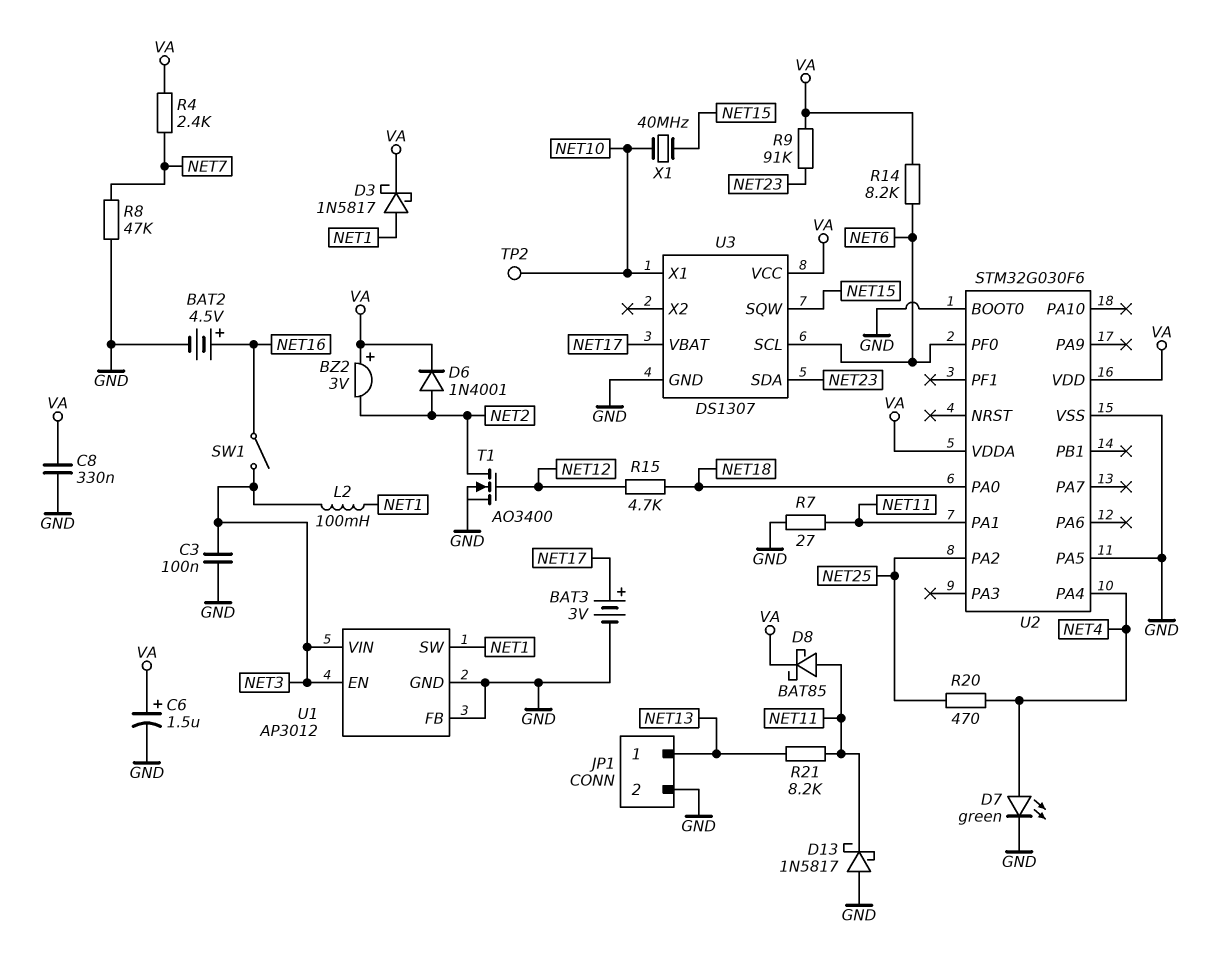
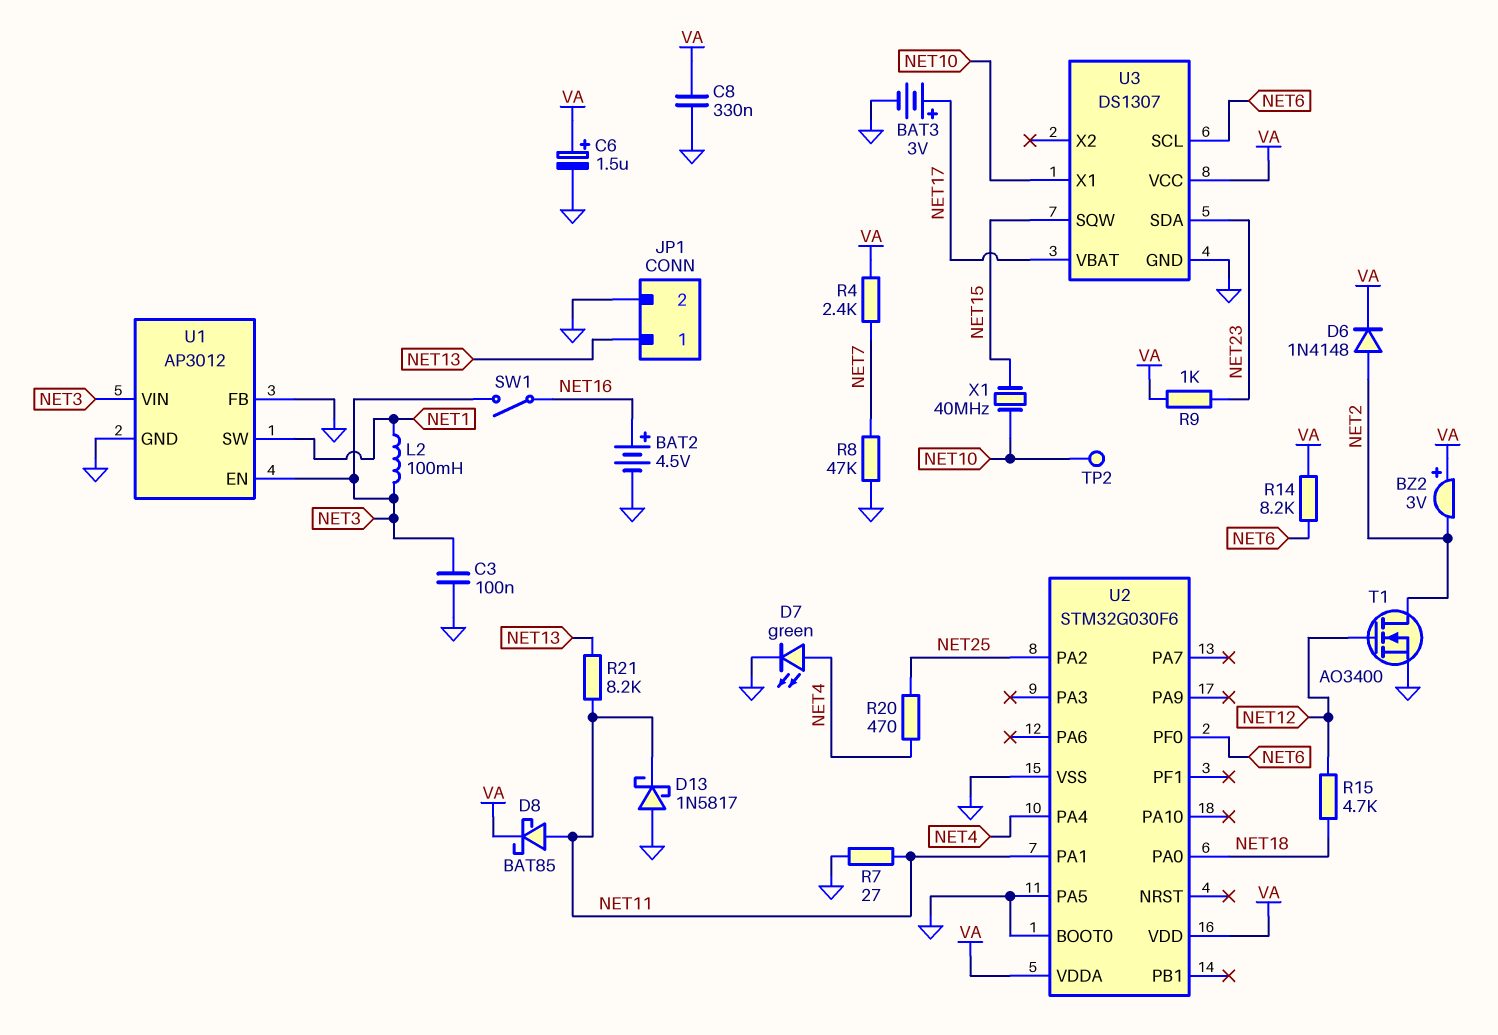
D3: schottky 1N5817 (A NET1, K VA) -> none
D6: diode 1N4001 (A NET2, K VA) -> diode 1N4148 (A NET2, K VA)
R9: 91k (NET23, VA) -> 1k (NET23, VA)

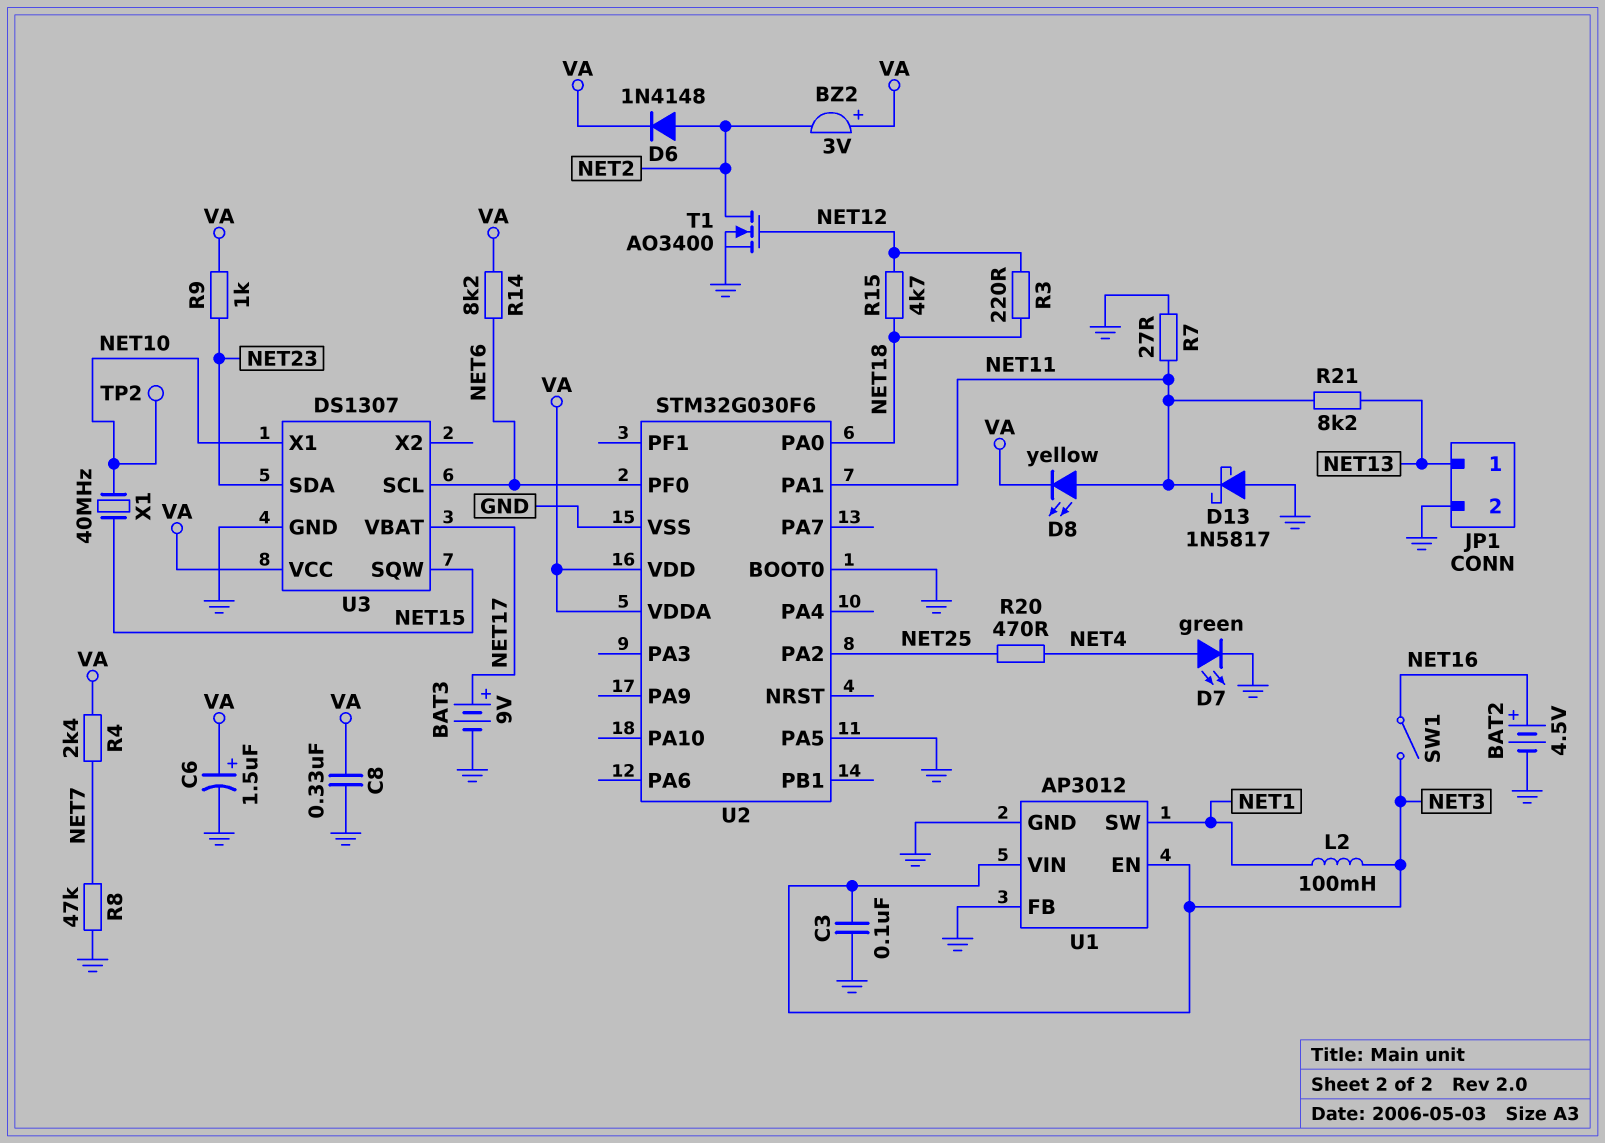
BAT3: 3V (plus NET17, minus GND) -> 9V (plus NET17, minus GND)
D8: schottky BAT85 (A NET11, K VA) -> LED yellow (A NET11, K VA)
R3: none -> 220 (NET12, NET18)
U2 pin PA4: NET4 -> none

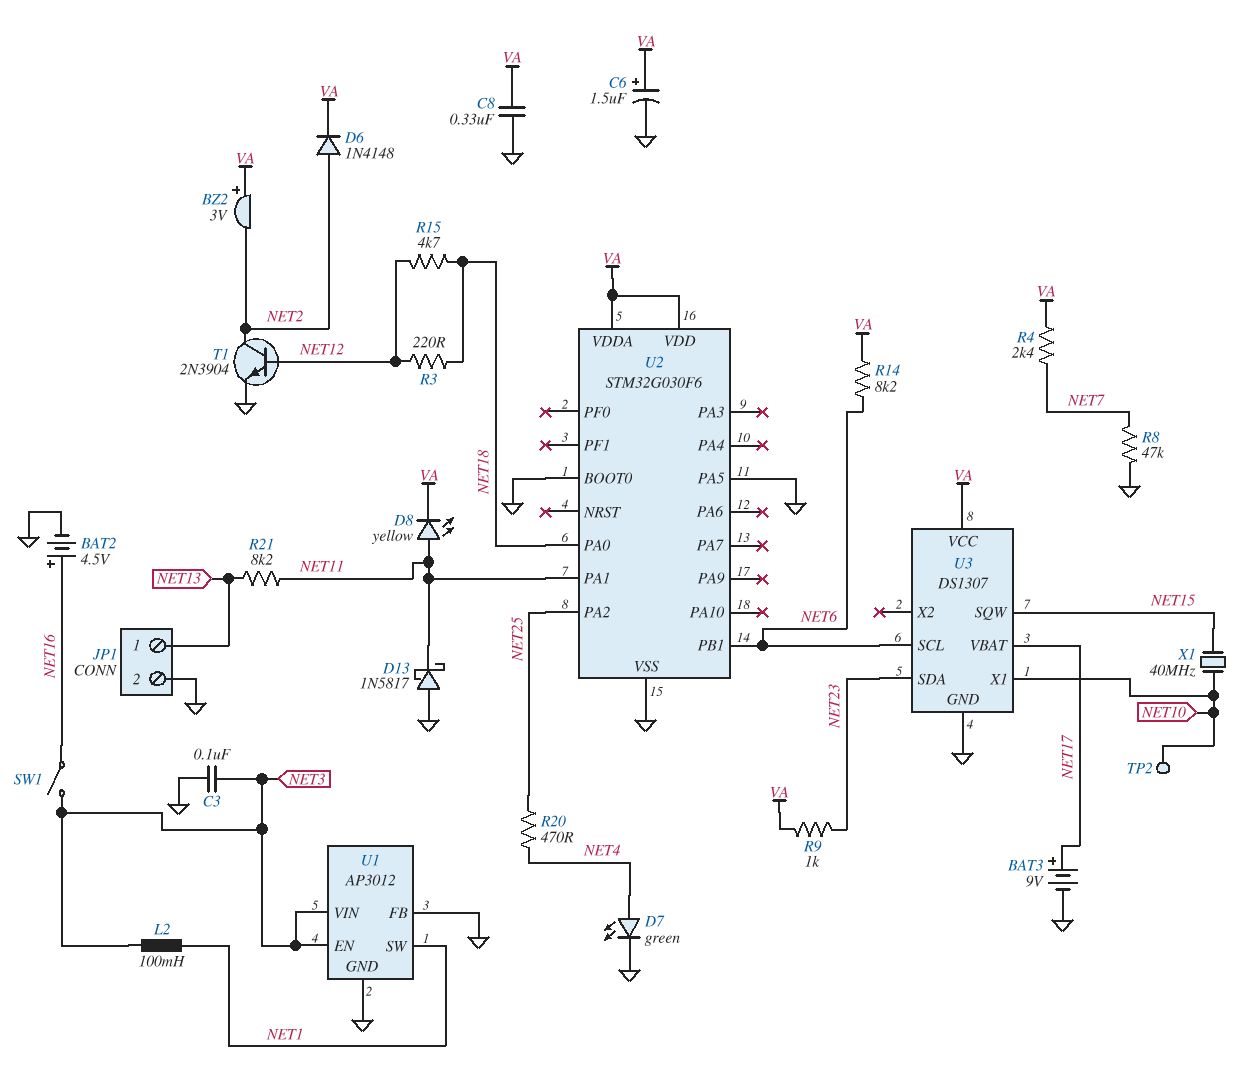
R7: 27 (GND, NET11) -> none
T1: NMOS AO3400 (G NET12, D NET2, S GND) -> NPN 2N3904 (B NET12, C NET2, E GND)
U2 pin PB1: none -> NET6
U2 pin PF0: NET6 -> none

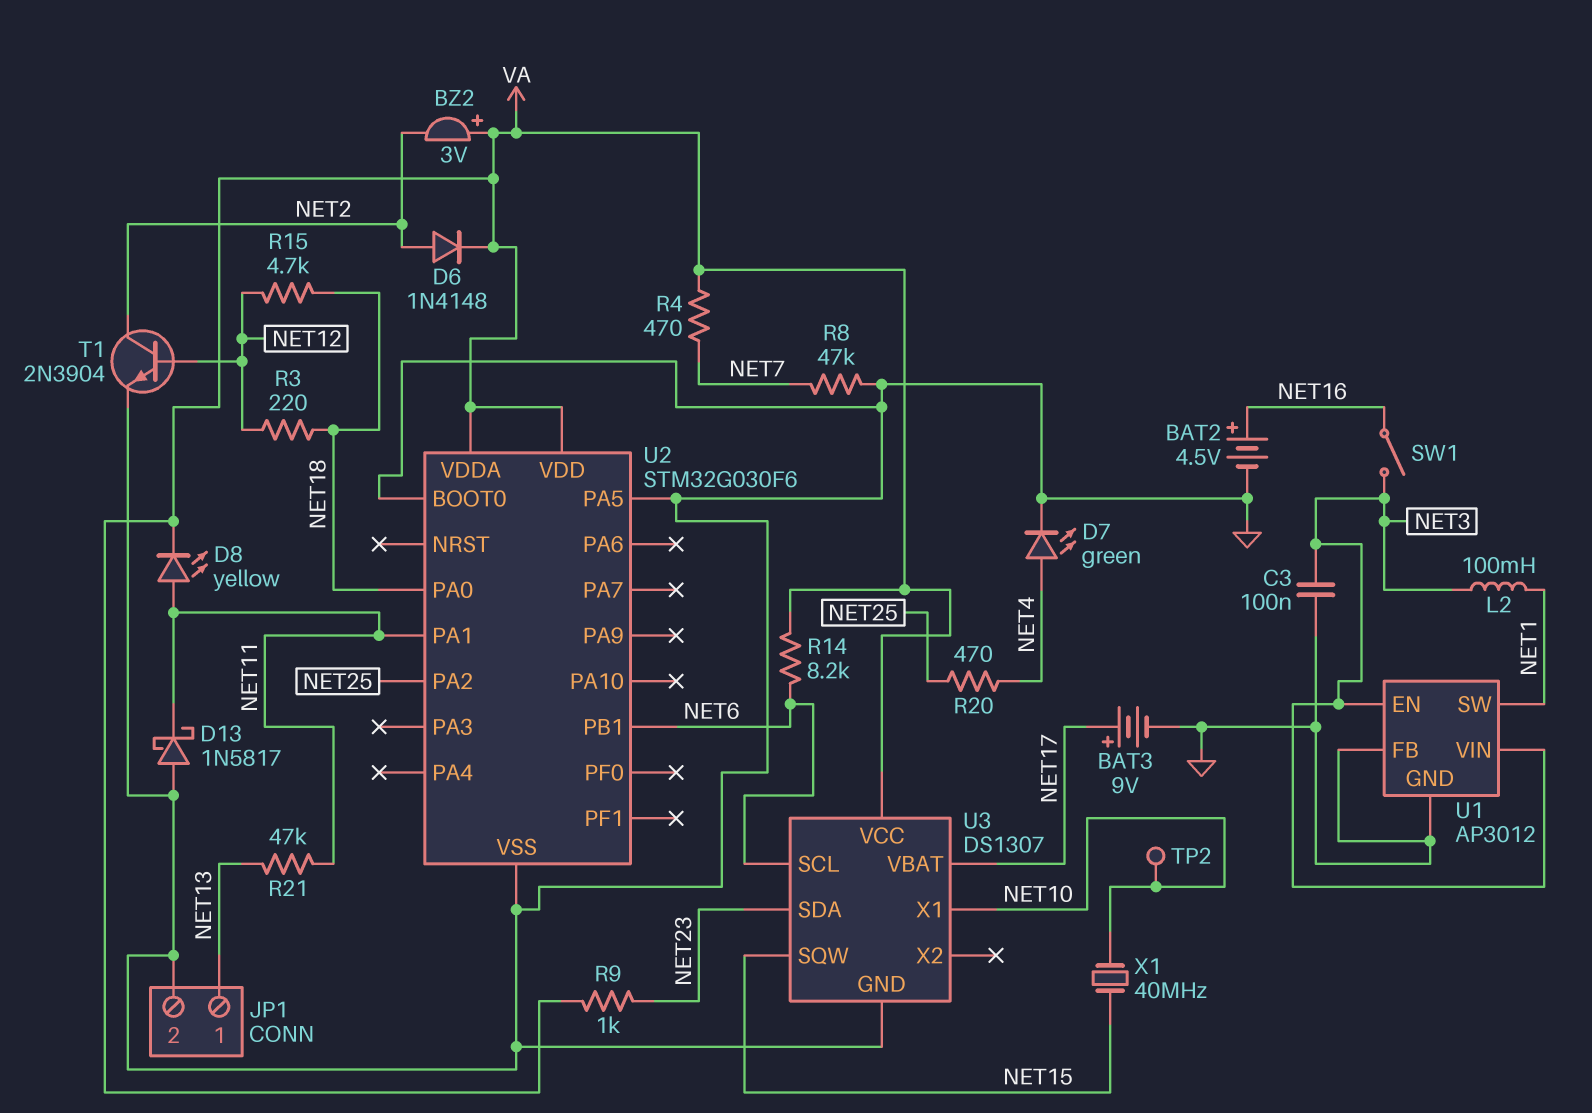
C6: 1.5uF (plus VA, minus GND) -> none
C8: 330nF (GND, VA) -> none
R4: 2.4k (NET7, VA) -> 470 (NET7, VA)
R21: 8.2k (NET11, NET13) -> 47k (NET11, NET13)

